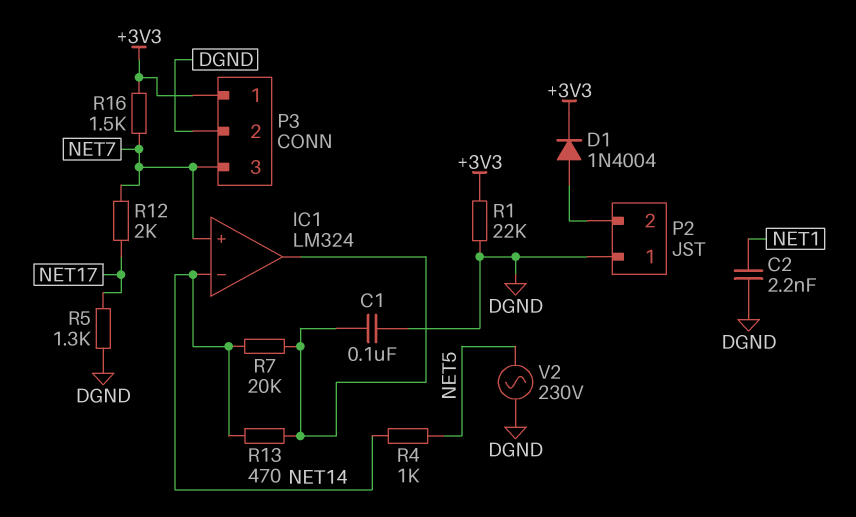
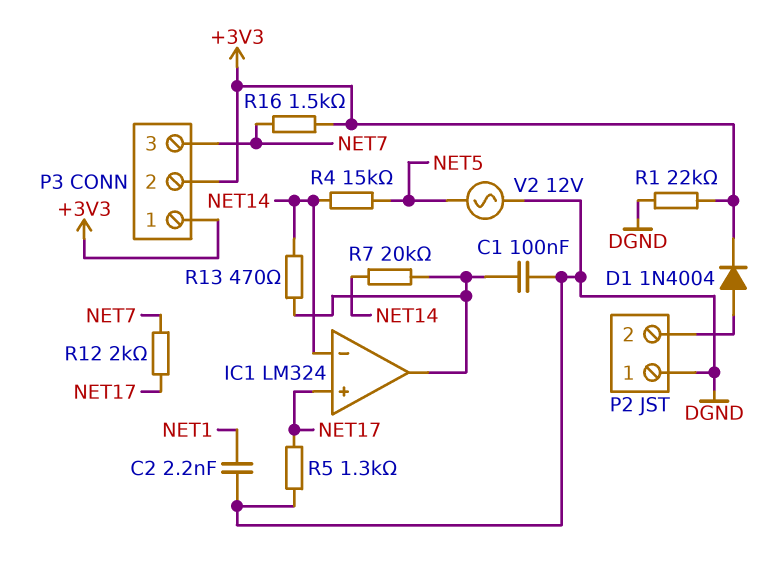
IC1 pin in+: NET7 -> NET17
P3 pin 2: DGND -> +3V3
R4: 1k (NET5, NET14) -> 15k (NET5, NET14)
V2: AC 230V (DGND, NET5) -> AC 12V (DGND, NET5)

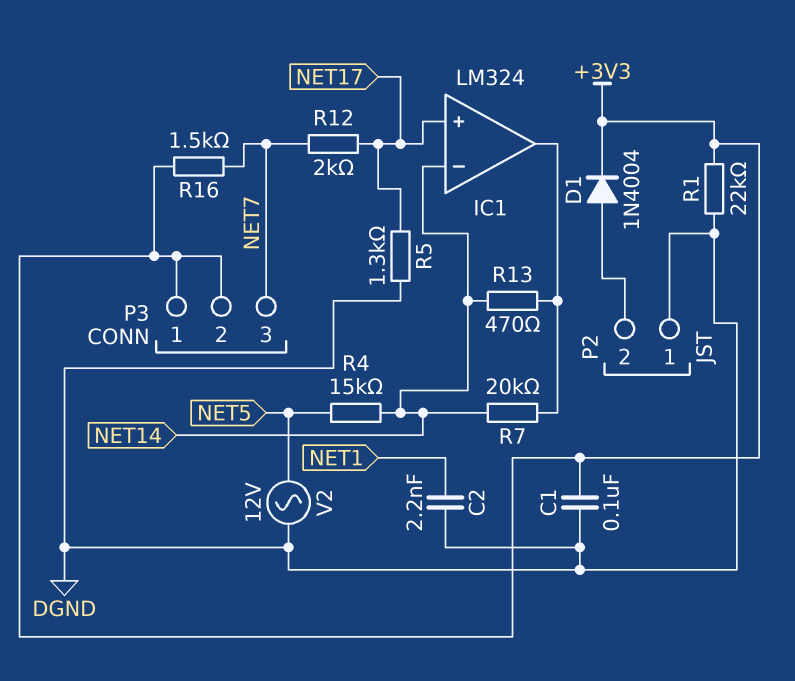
C1: 100nF (DGND, IC1/out) -> 100nF (+3V3, DGND)

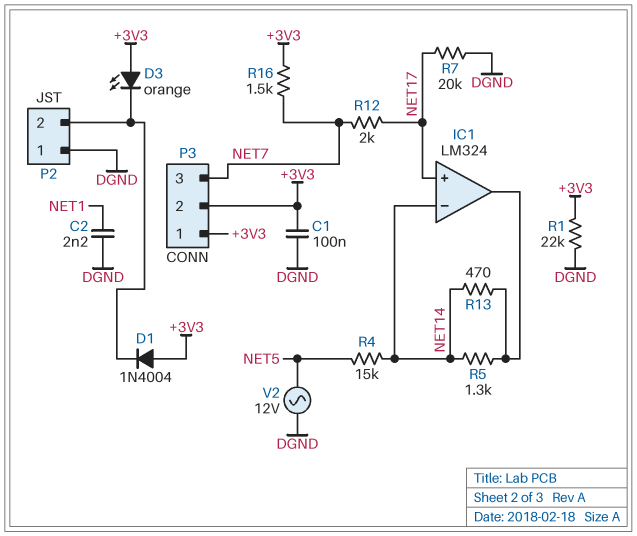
D1: diode 1N4004 (A P2/2, K +3V3) -> diode 1N4004 (A +3V3, K P2/2)
D3: none -> LED orange (A +3V3, K P2/2)
R5: 1.3k (DGND, NET17) -> 1.3k (IC1/out, NET14)
R7: 20k (IC1/out, NET14) -> 20k (DGND, NET17)

